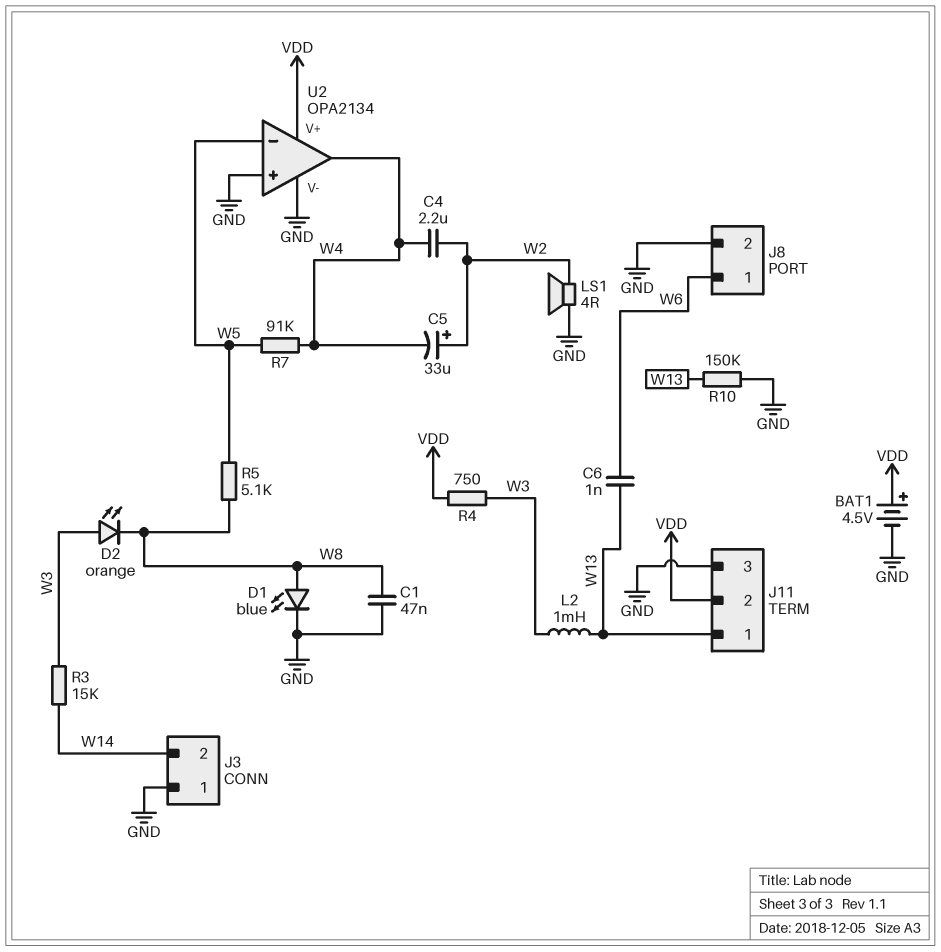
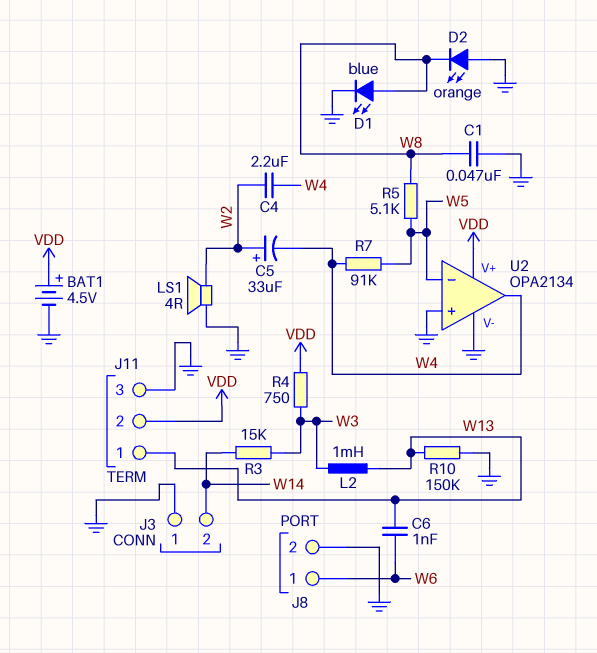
D2: LED orange (A W3, K W8) -> LED orange (A GND, K W8)

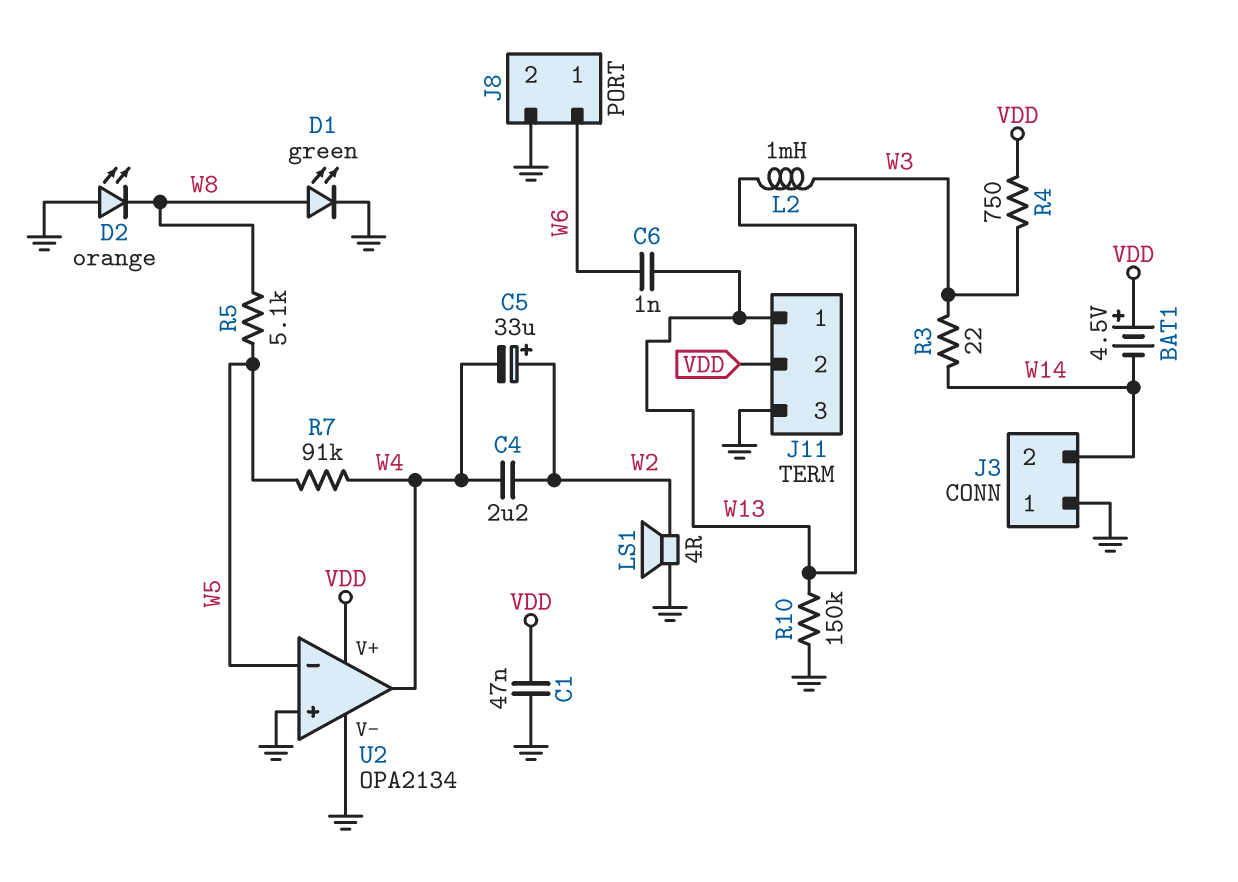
BAT1: 4.5V (plus VDD, minus GND) -> 4.5V (plus VDD, minus W14)
C1: 47nF (GND, W8) -> 47nF (GND, VDD)
D1: LED blue (A W8, K GND) -> LED green (A W8, K GND)
R3: 15k (W3, W14) -> 22 (W3, W14)

